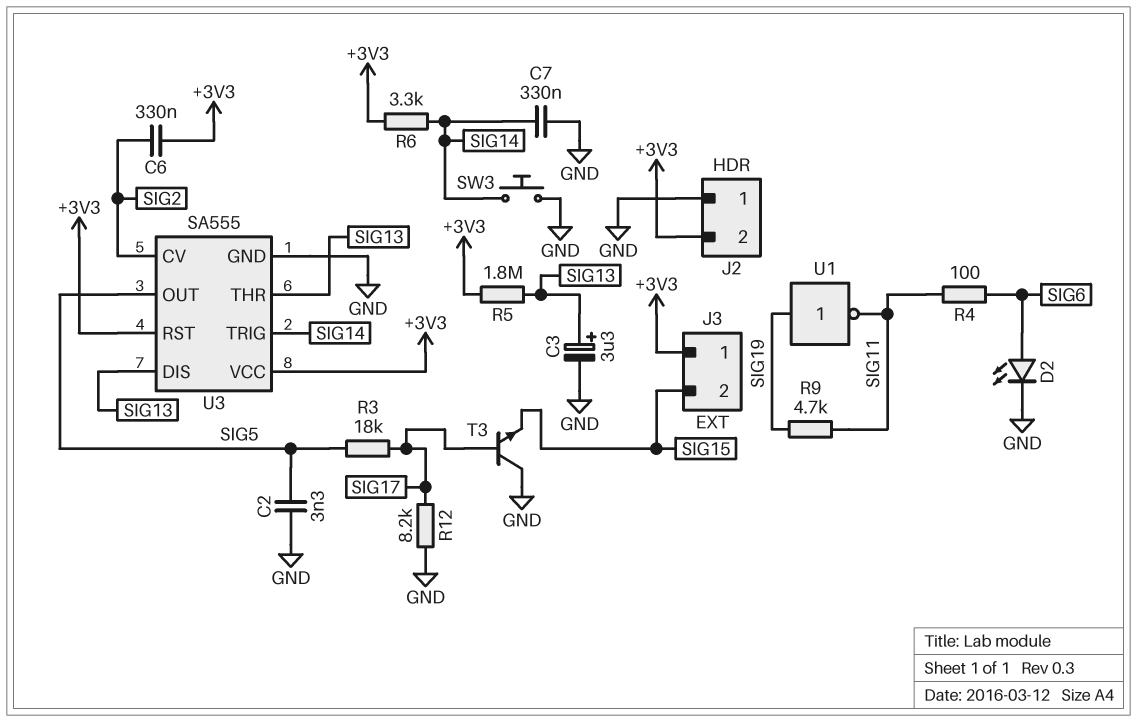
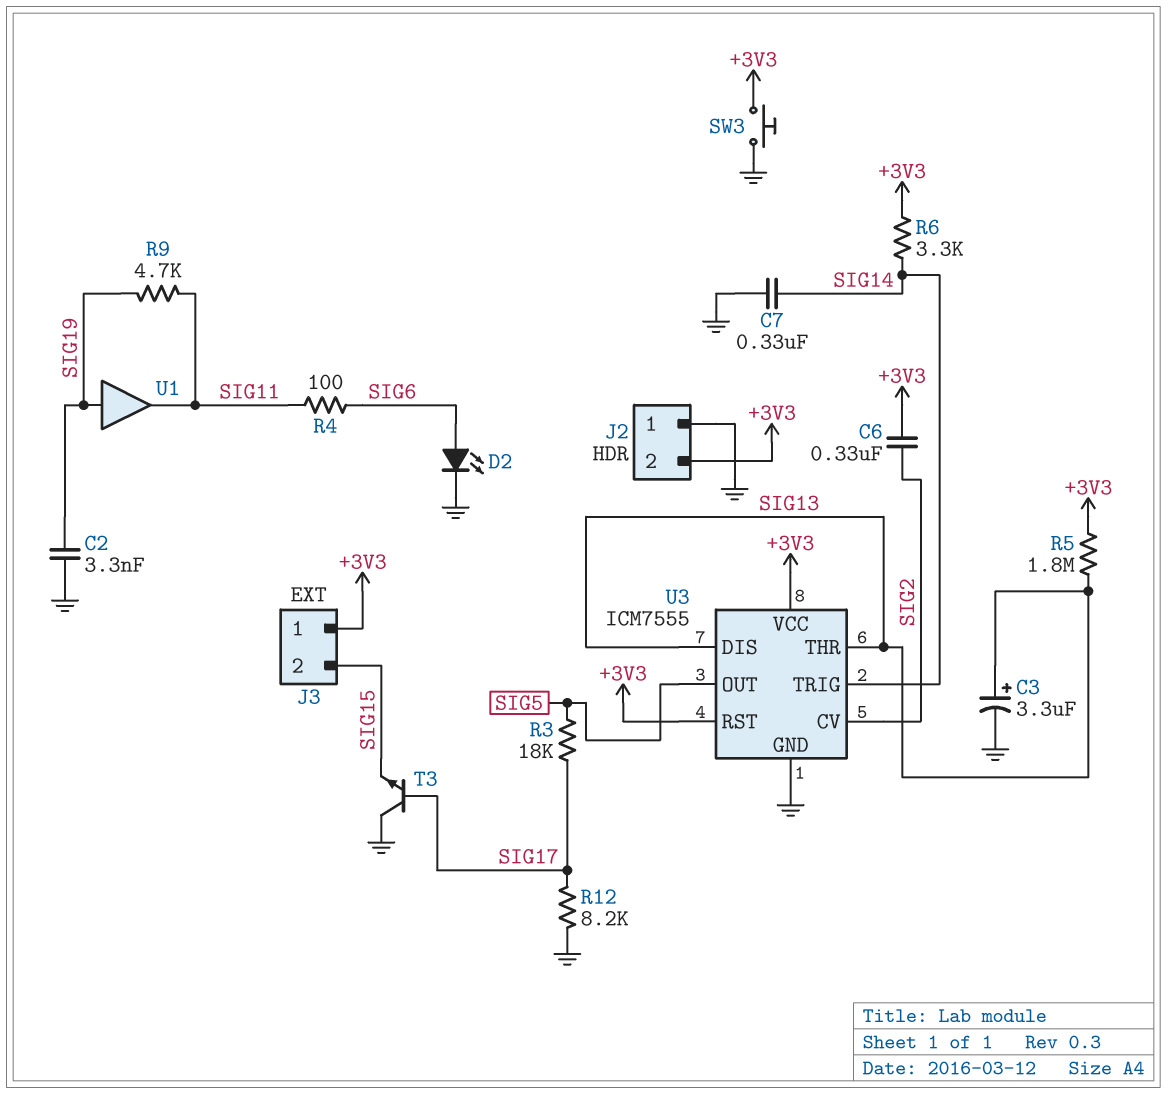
C2: 3.3nF (GND, SIG5) -> 3.3nF (GND, SIG19)
SW3: button (GND, SIG14) -> button (+3V3, GND)
U1: NOT (in SIG19, out SIG11) -> buffer (in SIG19, out SIG11)
U3: SA555 -> ICM7555

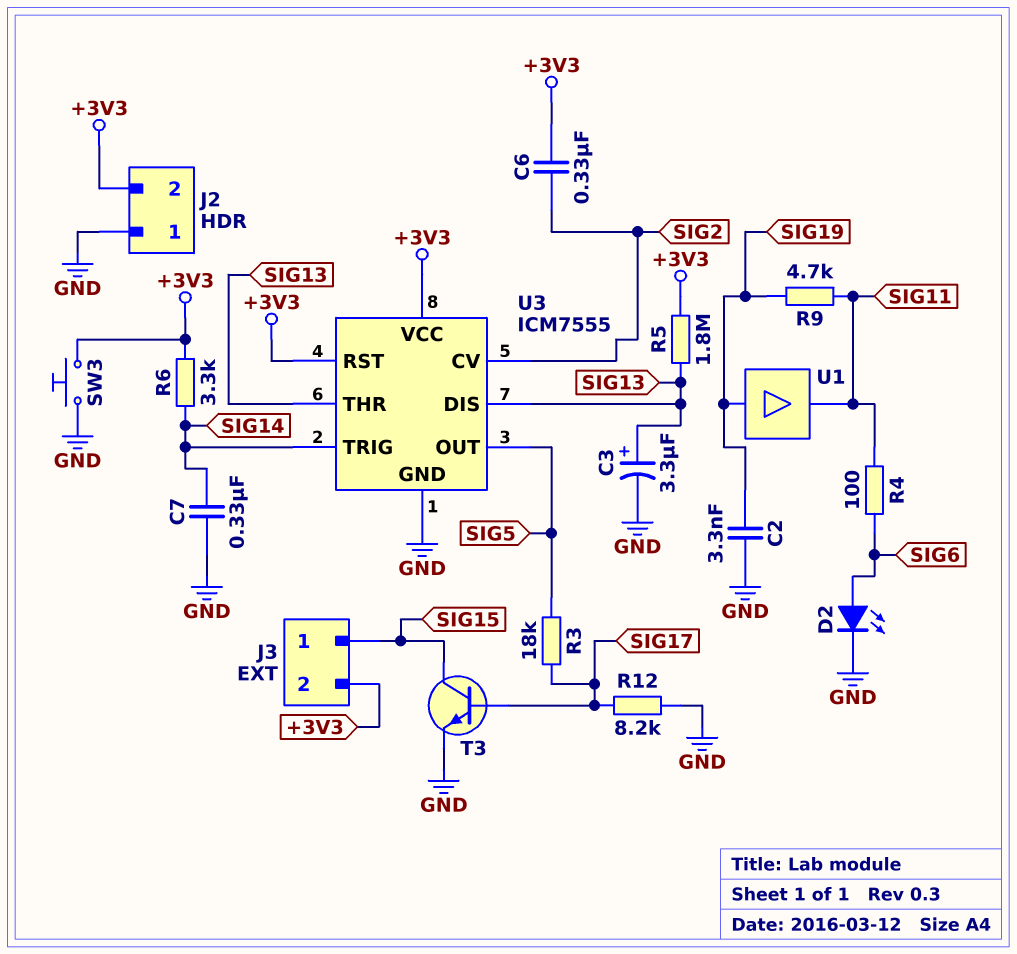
J3 pin 1: +3V3 -> SIG15
J3 pin 2: SIG15 -> +3V3
T3: NPN (B SIG17, C GND, E SIG15) -> NPN (B SIG17, C SIG15, E GND)

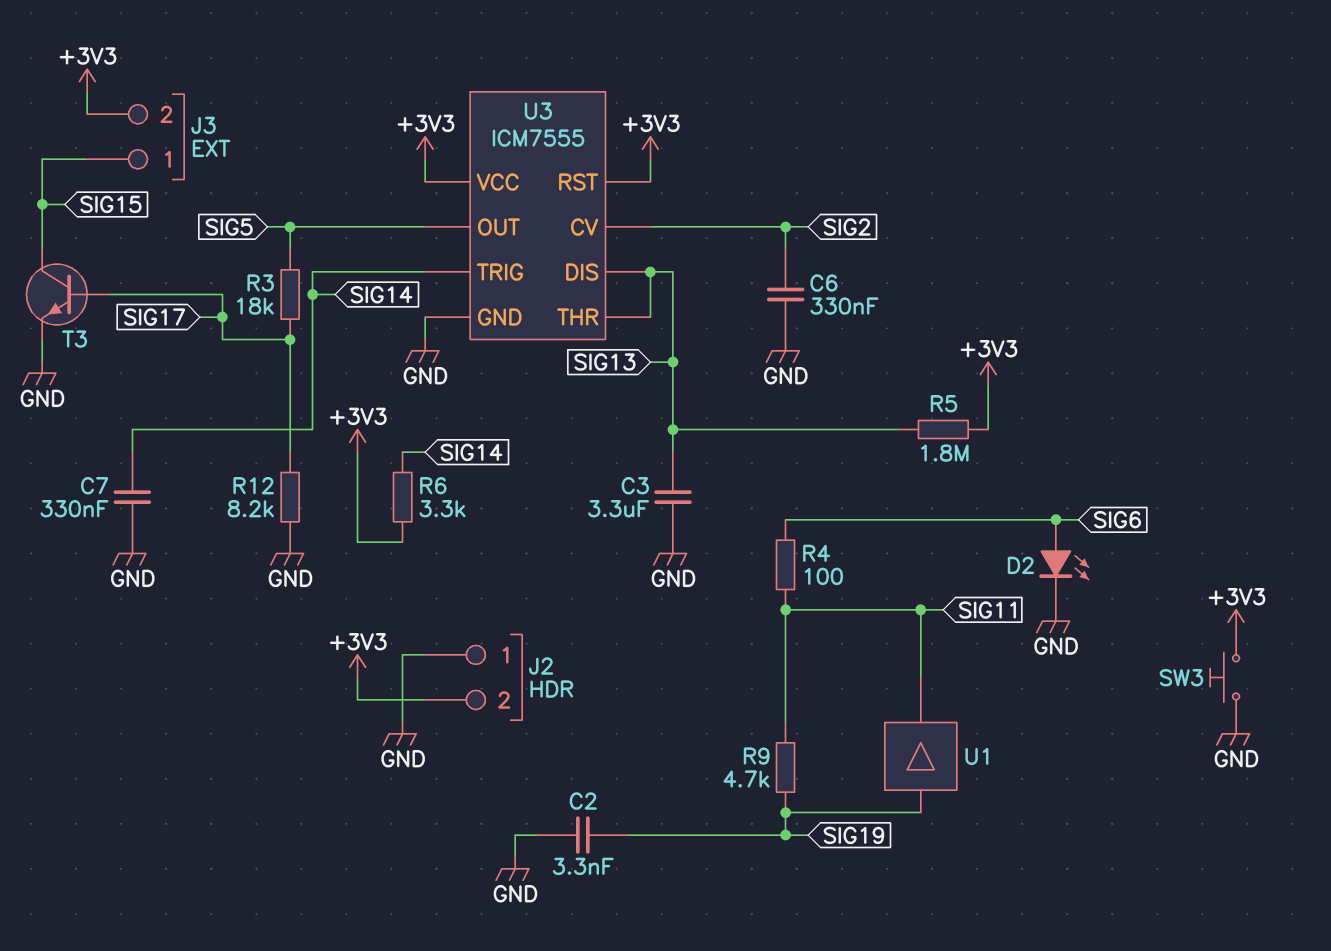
C3: 3.3uF (plus SIG13, minus GND) -> 3.3uF (GND, SIG13)
C6: 330nF (+3V3, SIG2) -> 330nF (GND, SIG2)

